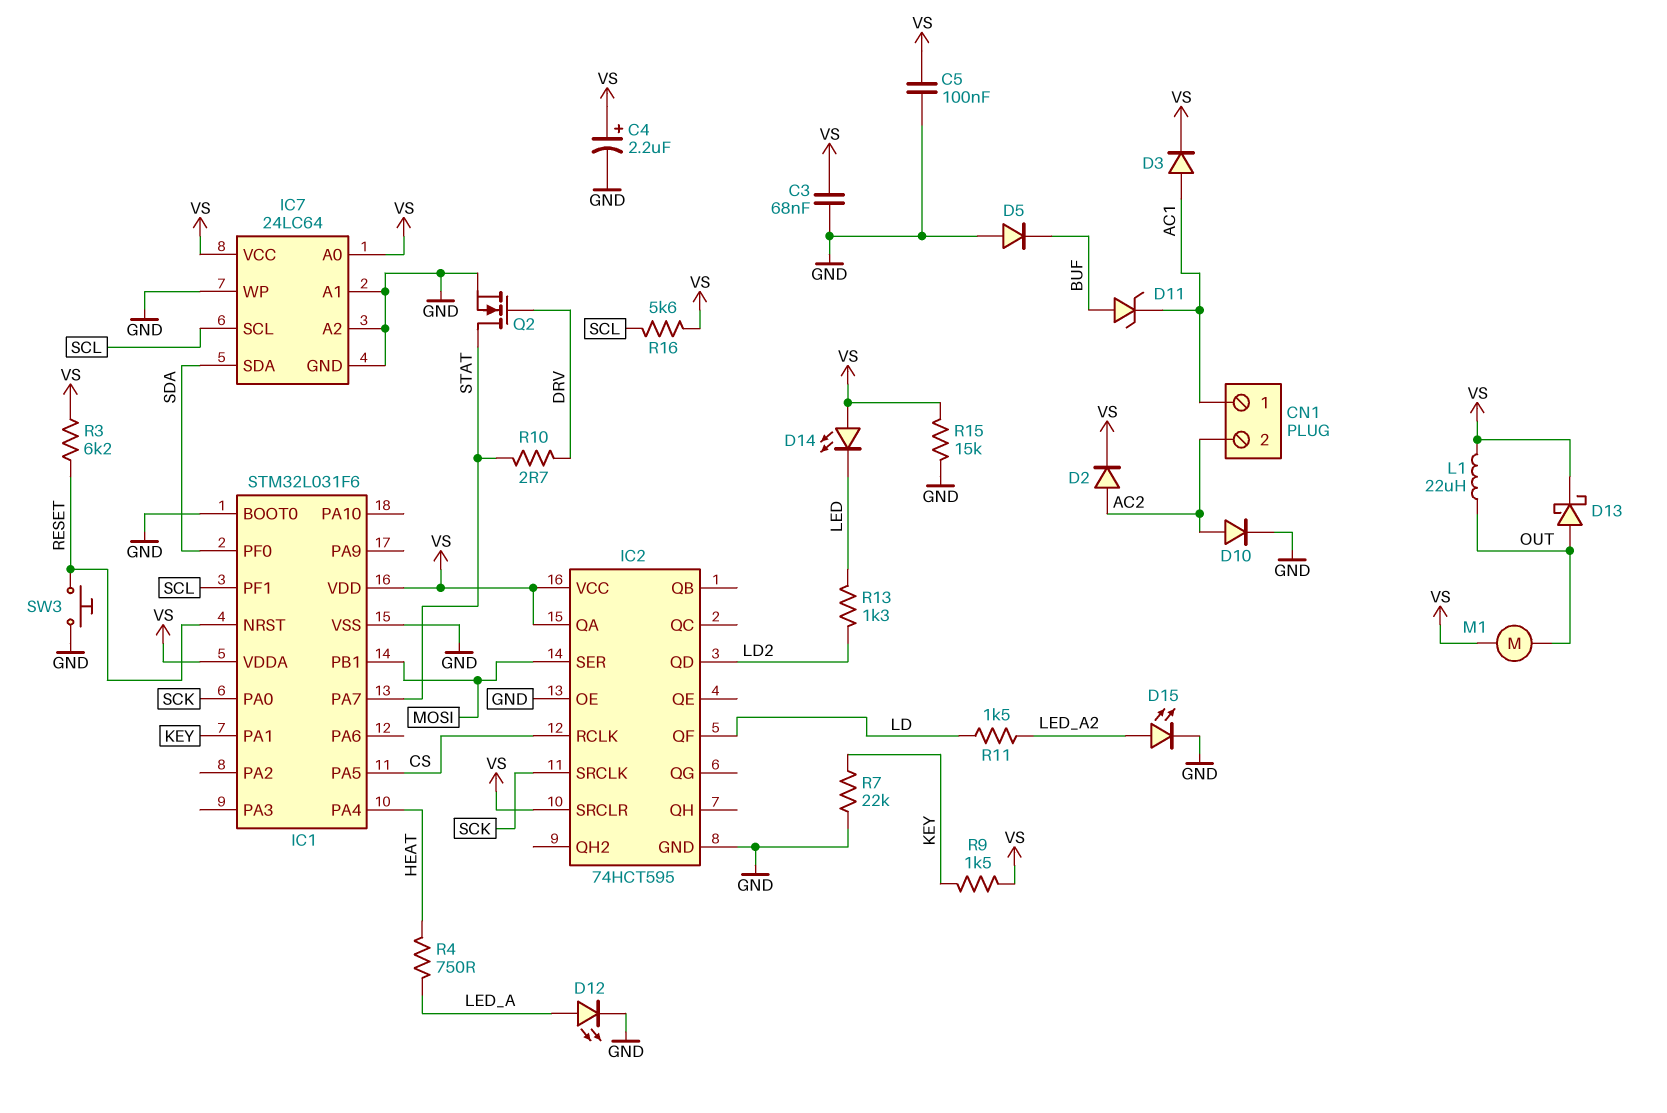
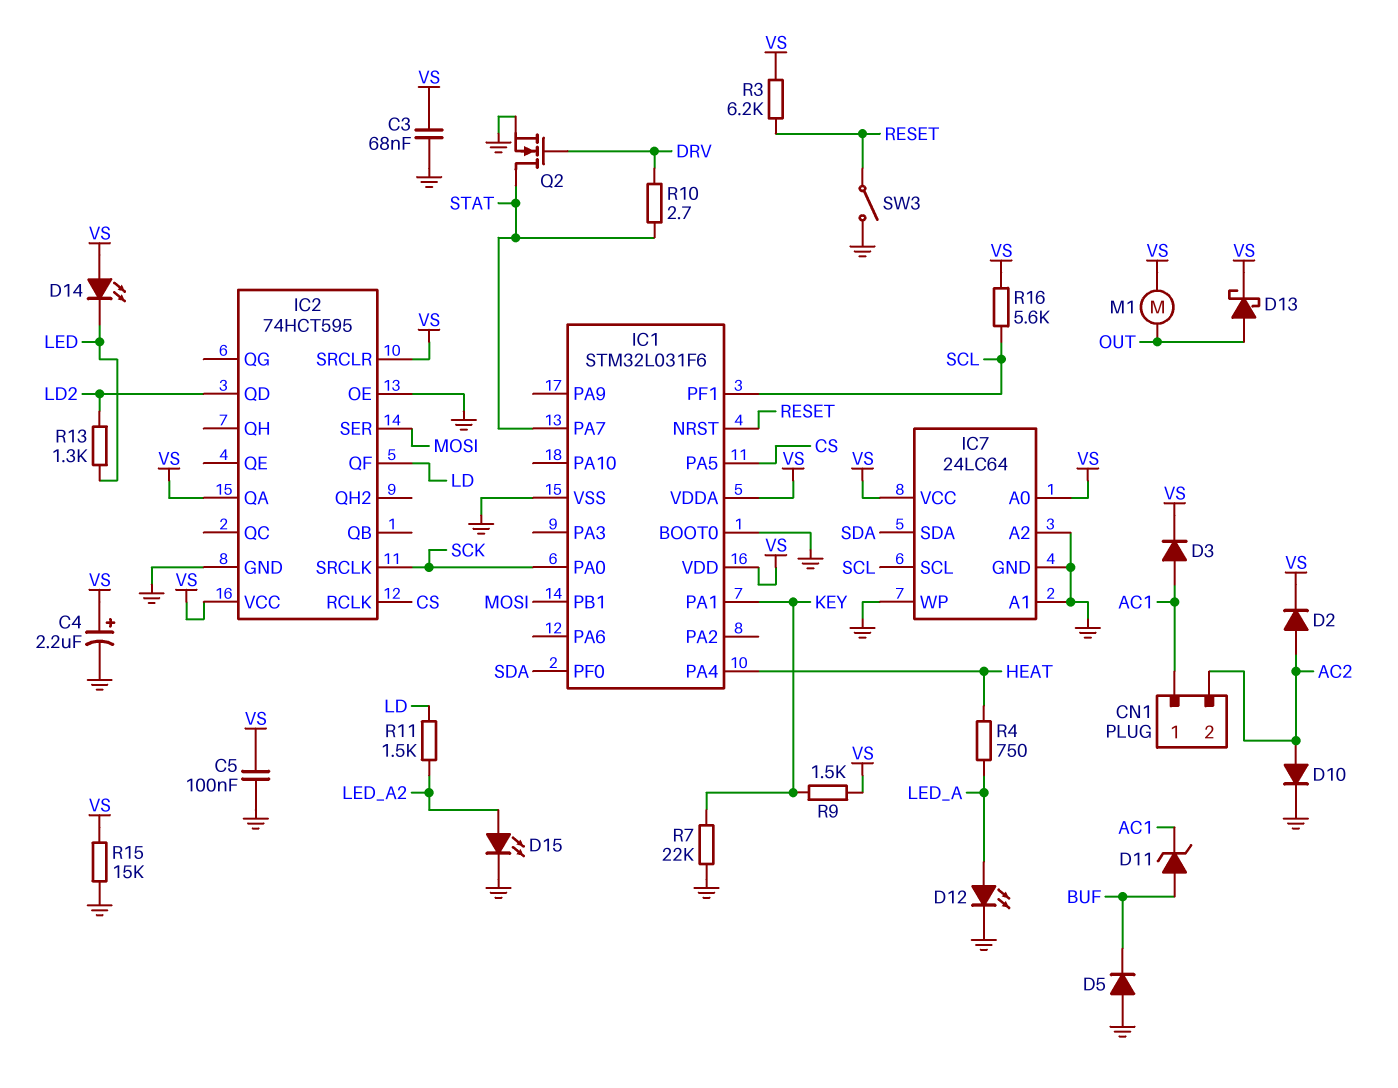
L1: 22uH (OUT, VS) -> none
SW3: button (GND, RESET) -> switch (GND, RESET)

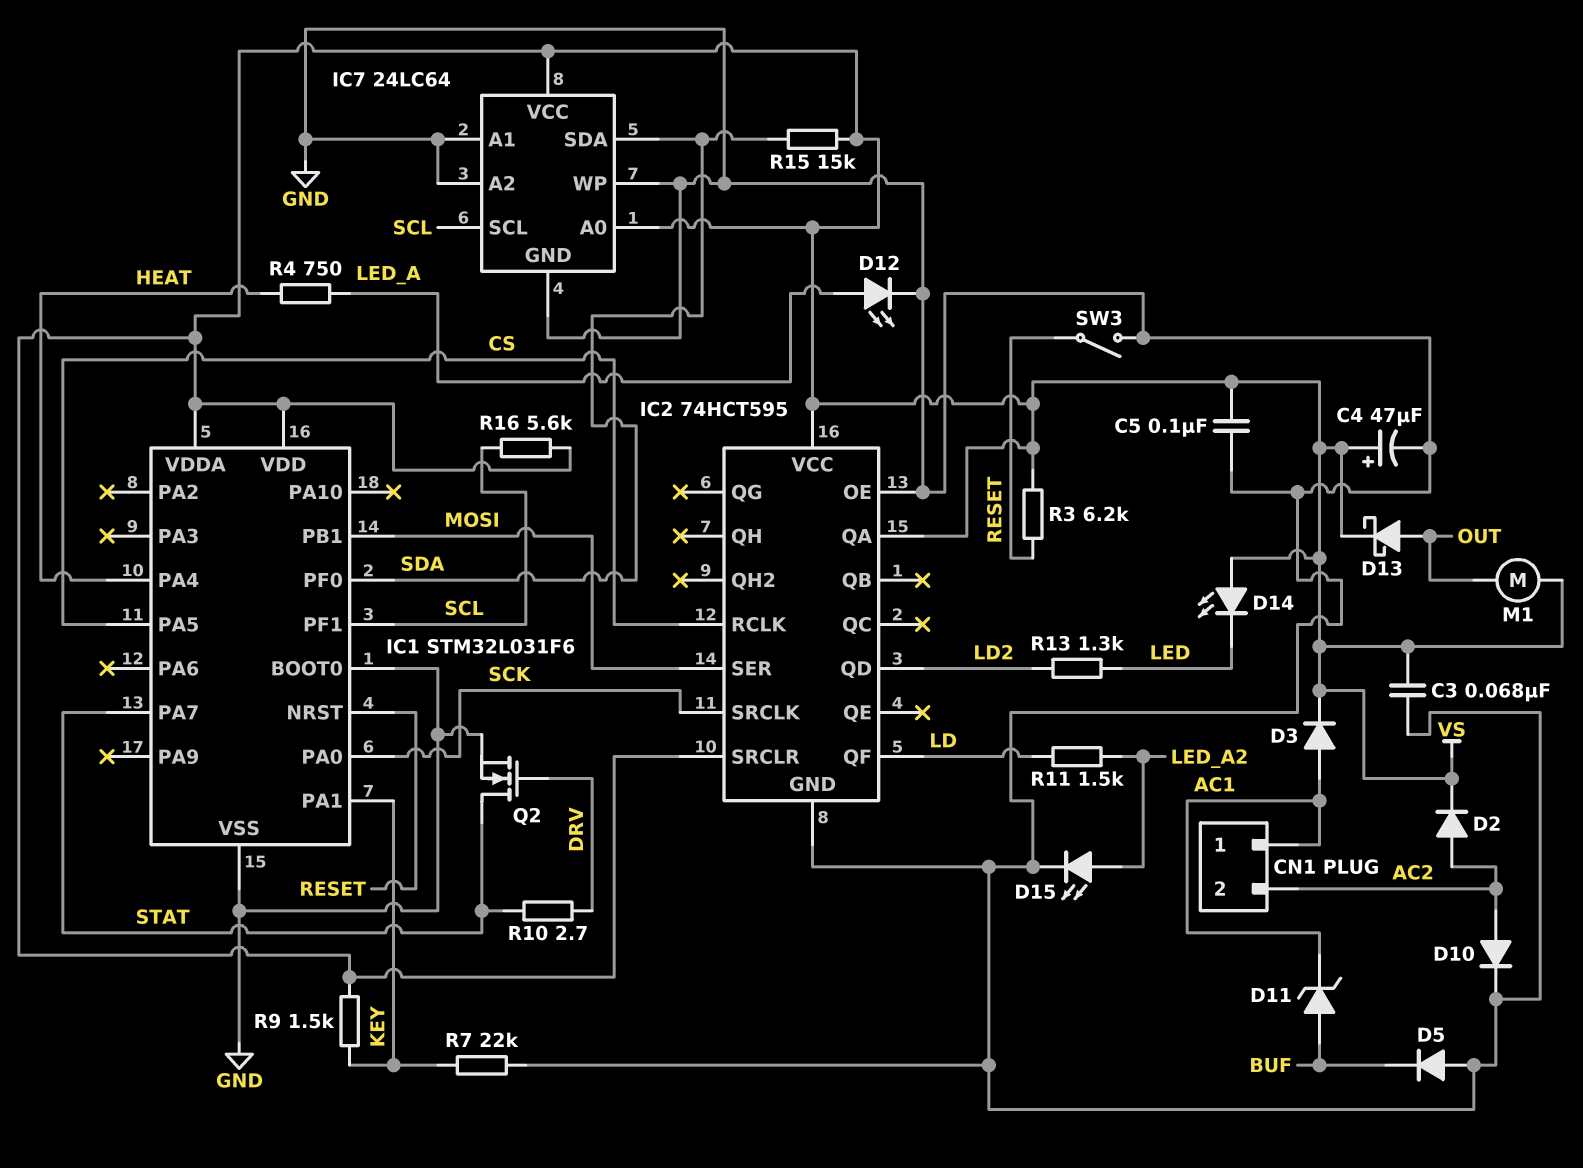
C4: 2.2uF (plus VS, minus GND) -> 47uF (plus VS, minus GND)
R15: 15k (GND, VS) -> 15k (SDA, VS)

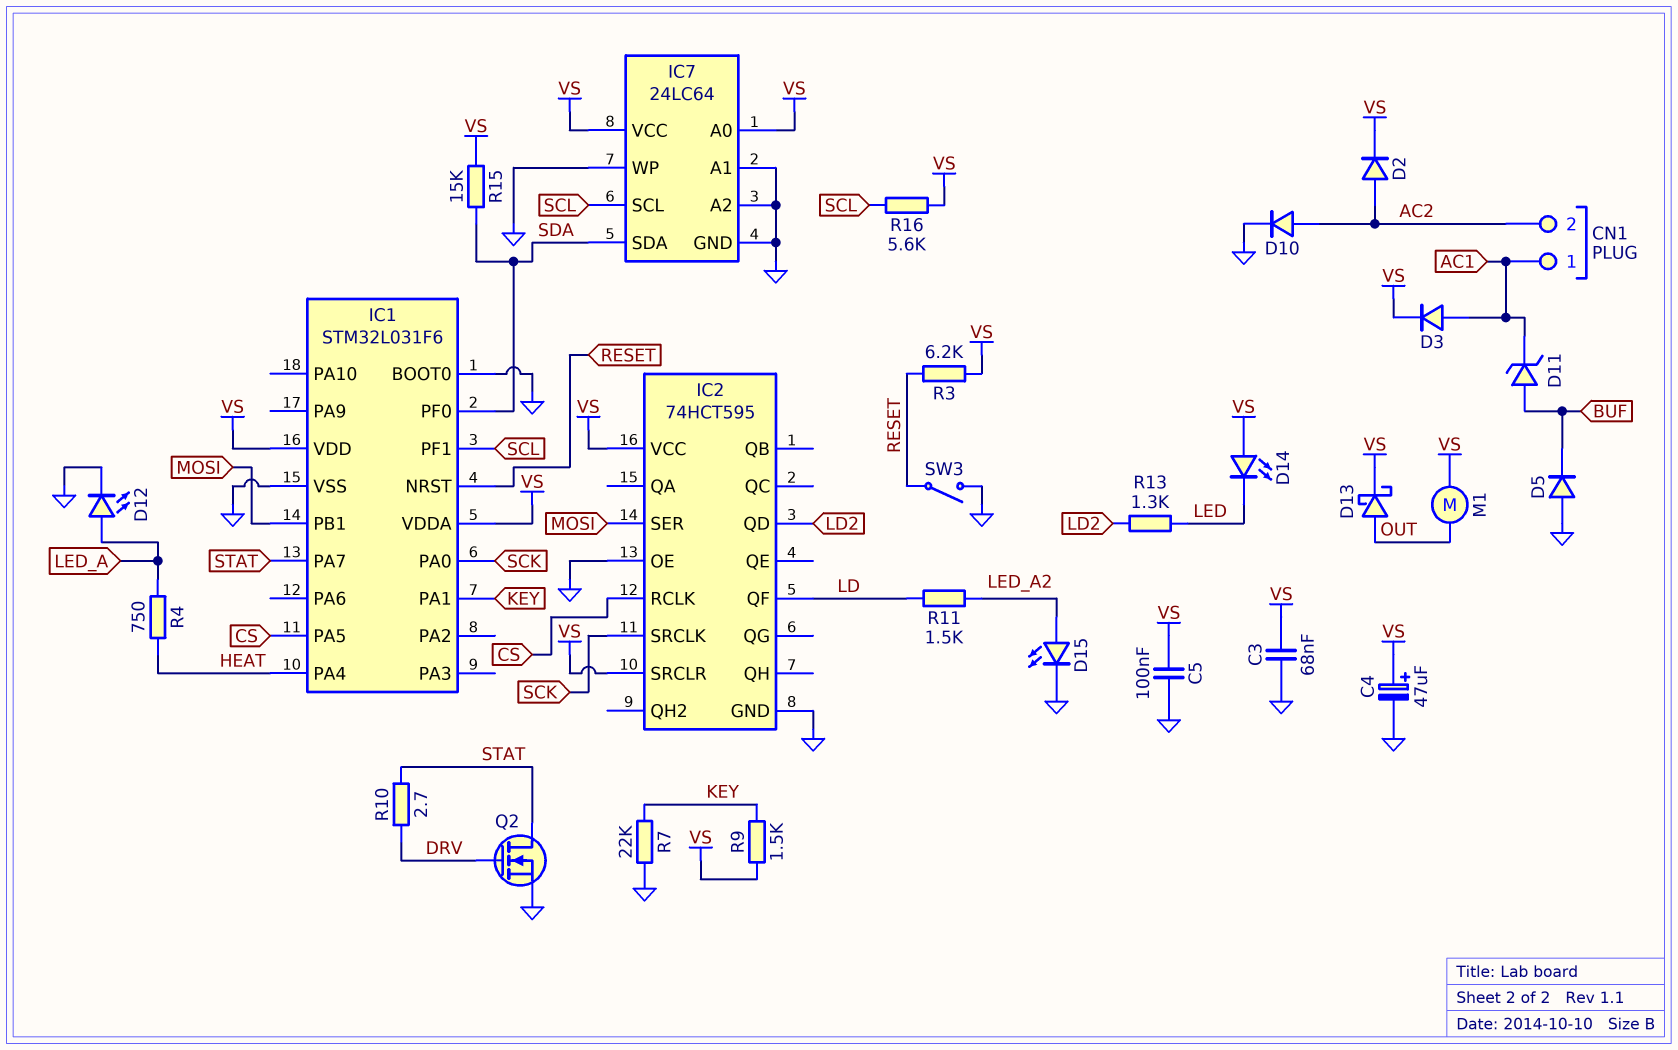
IC2 pin QA: VS -> none

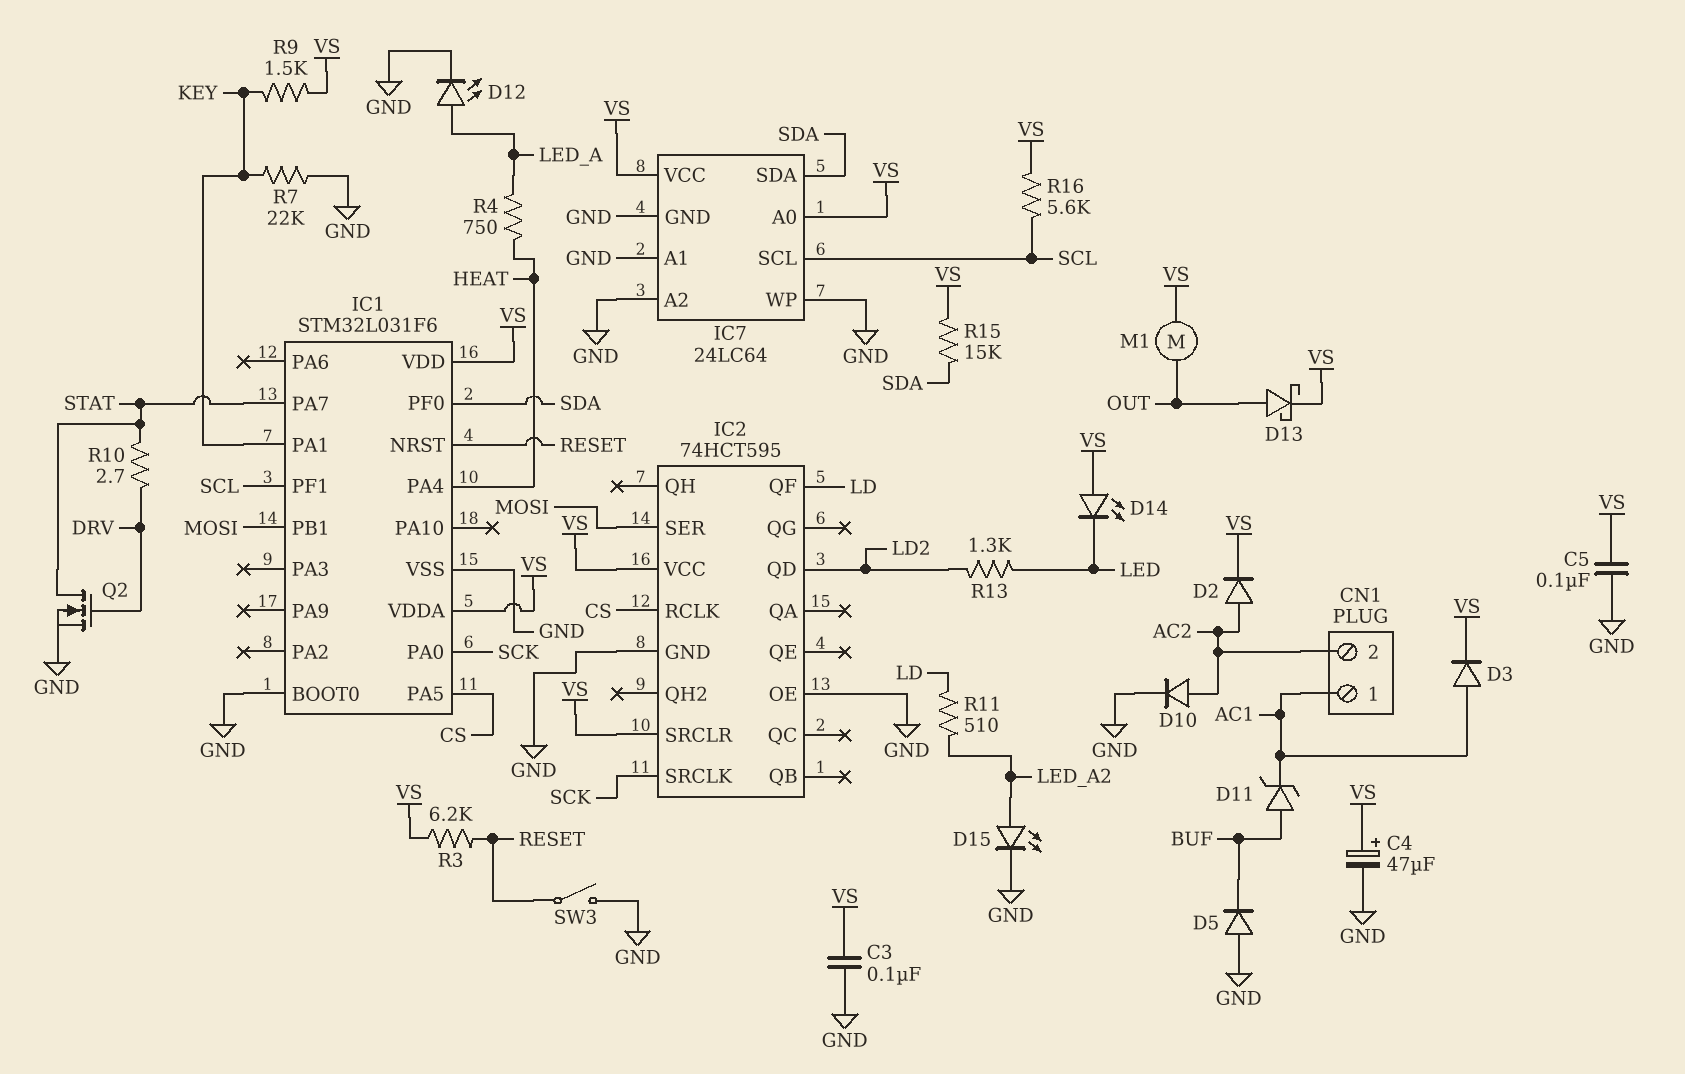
C3: 68nF (GND, VS) -> 100nF (GND, VS)
R11: 1.5k (LD, LED_A2) -> 510 (LD, LED_A2)

